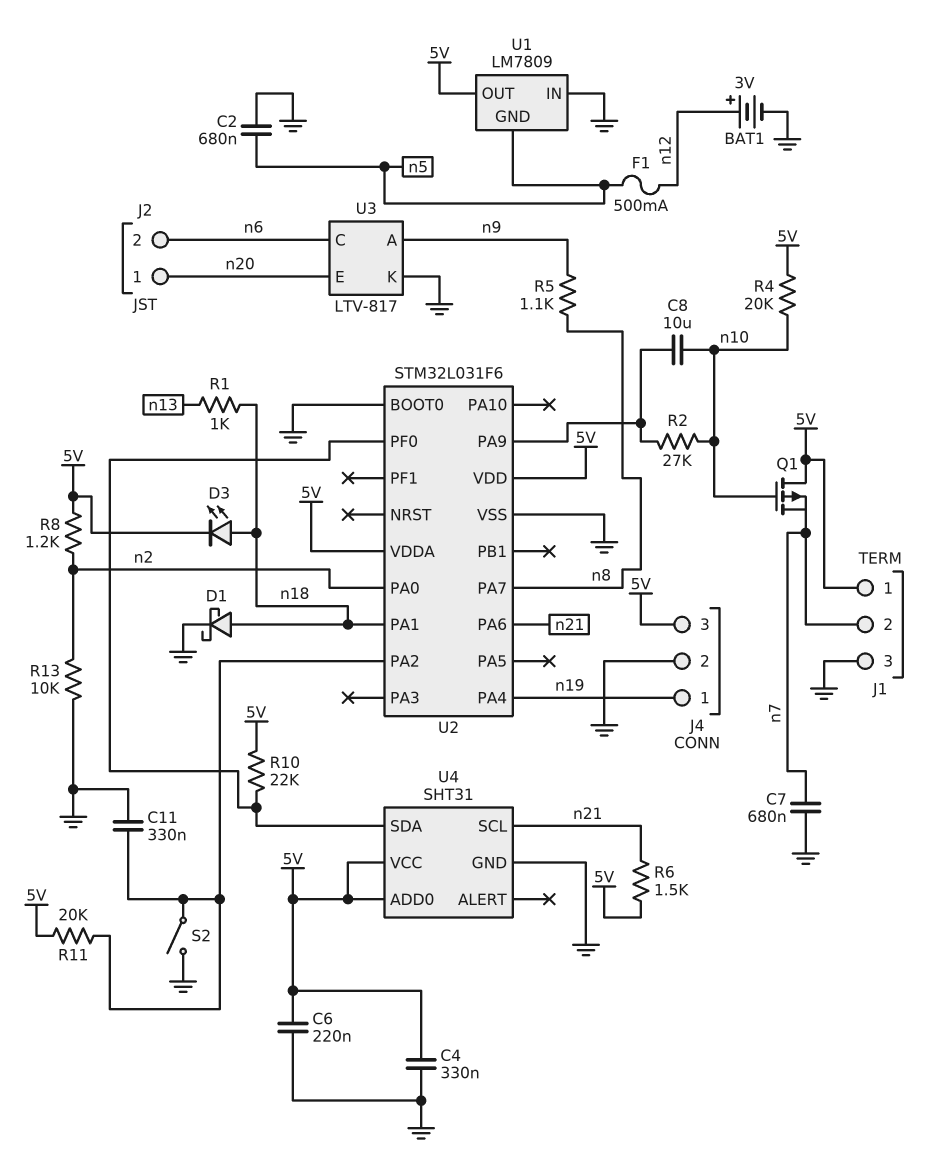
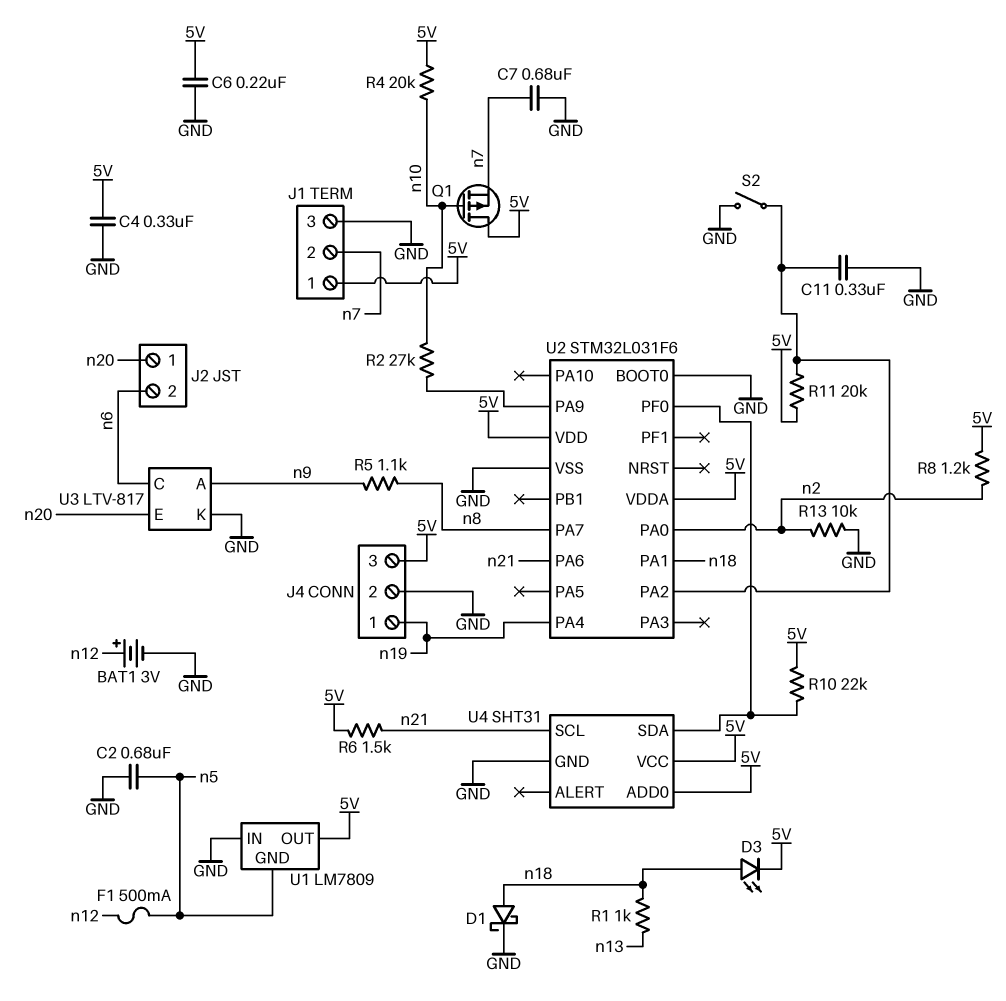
C8: 10uF (U2/PA9, n10) -> none

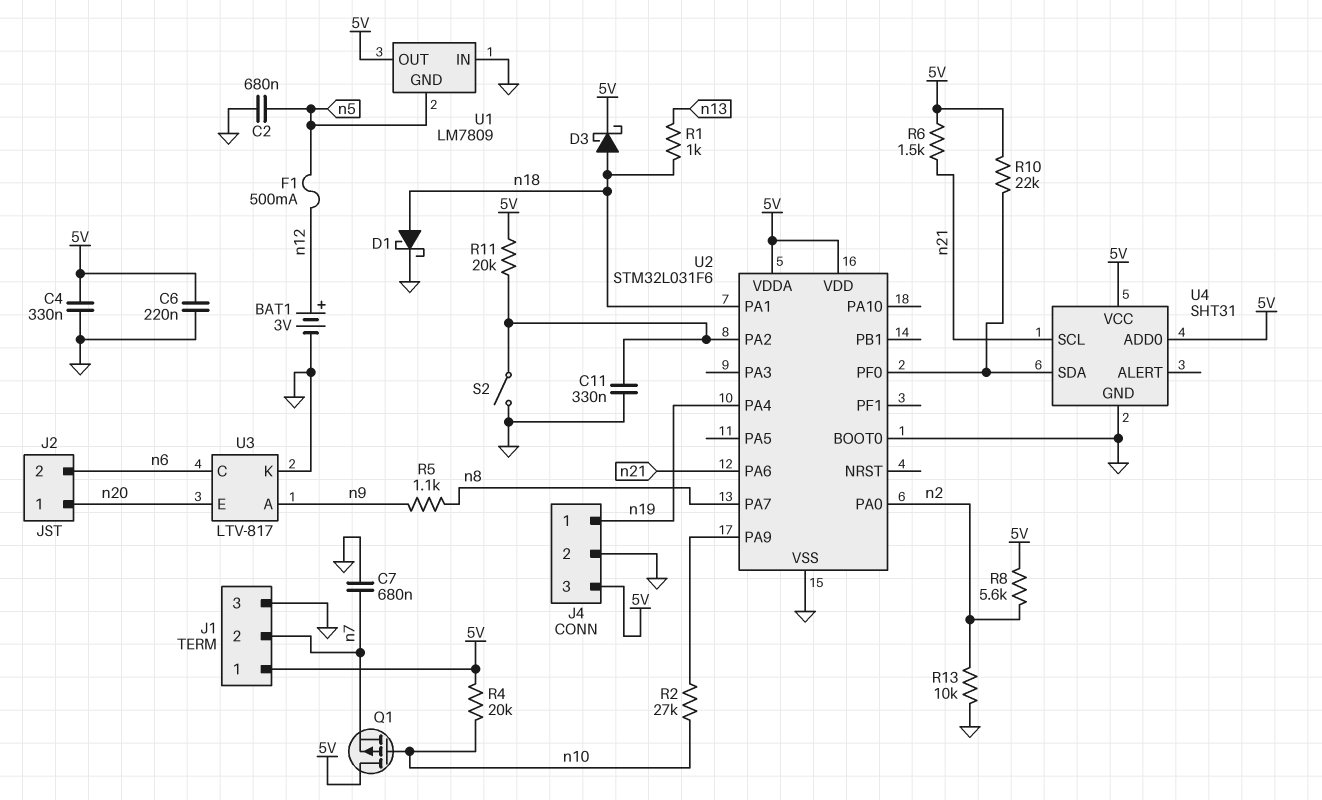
D3: LED (A n18, K 5V) -> schottky (A n18, K 5V)
R8: 1.2k (5V, n2) -> 5.6k (5V, n2)

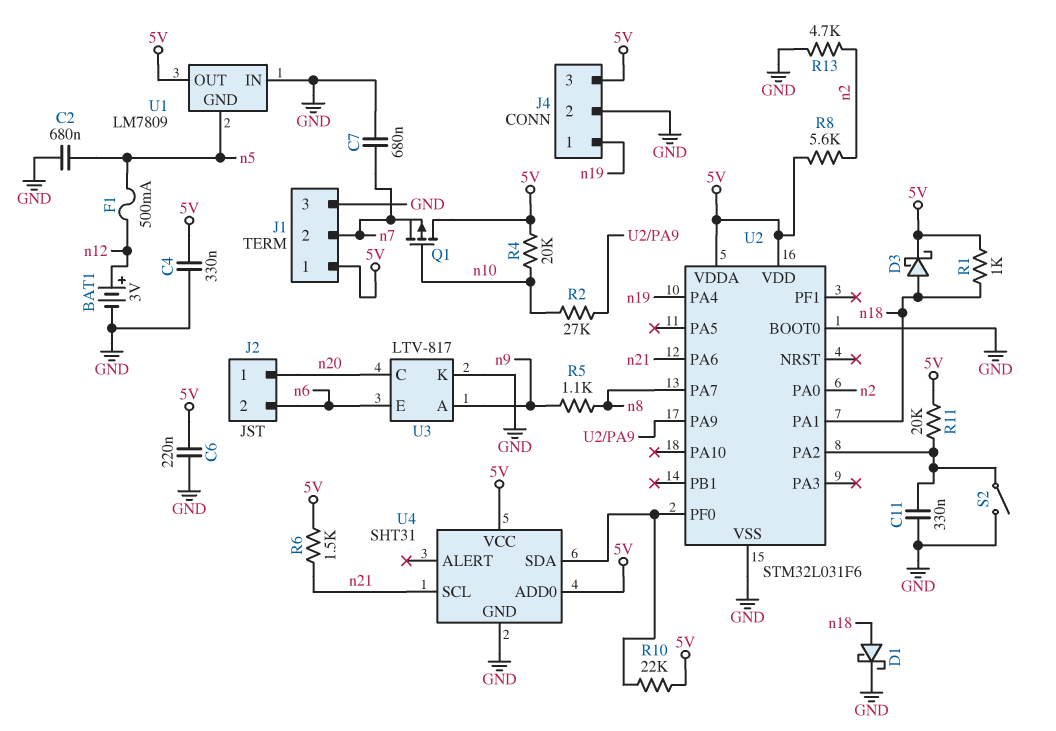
R1: 1k (n13, n18) -> 1k (5V, n18)
R13: 10k (GND, n2) -> 4.7k (GND, n2)
U3 pin C: n6 -> n20
U3 pin E: n20 -> n6

